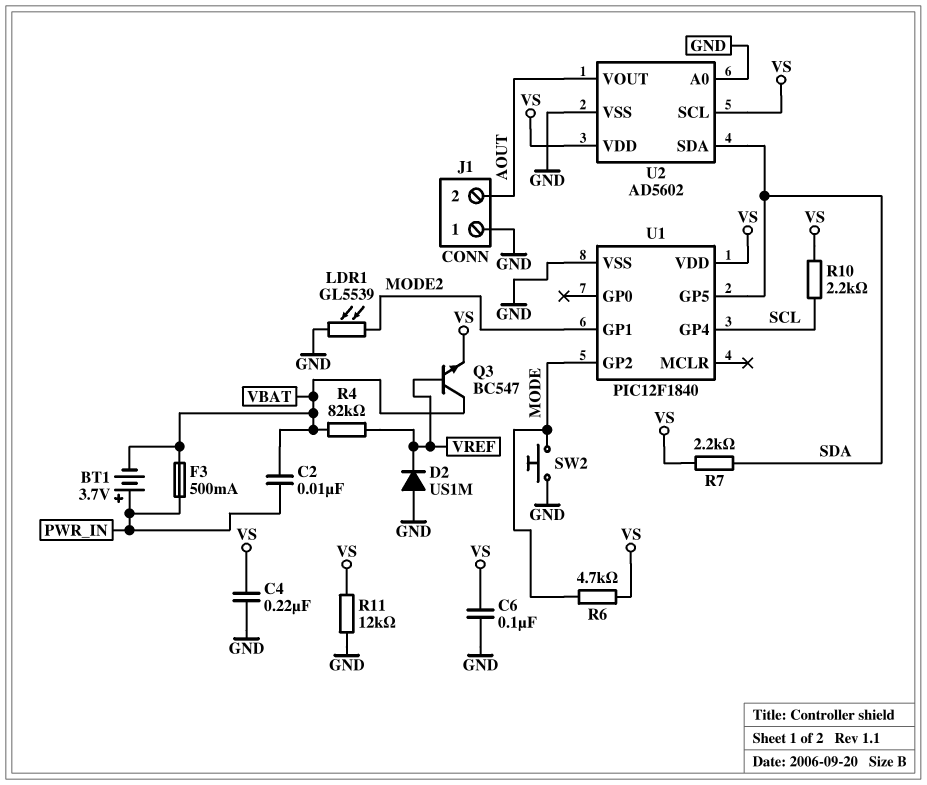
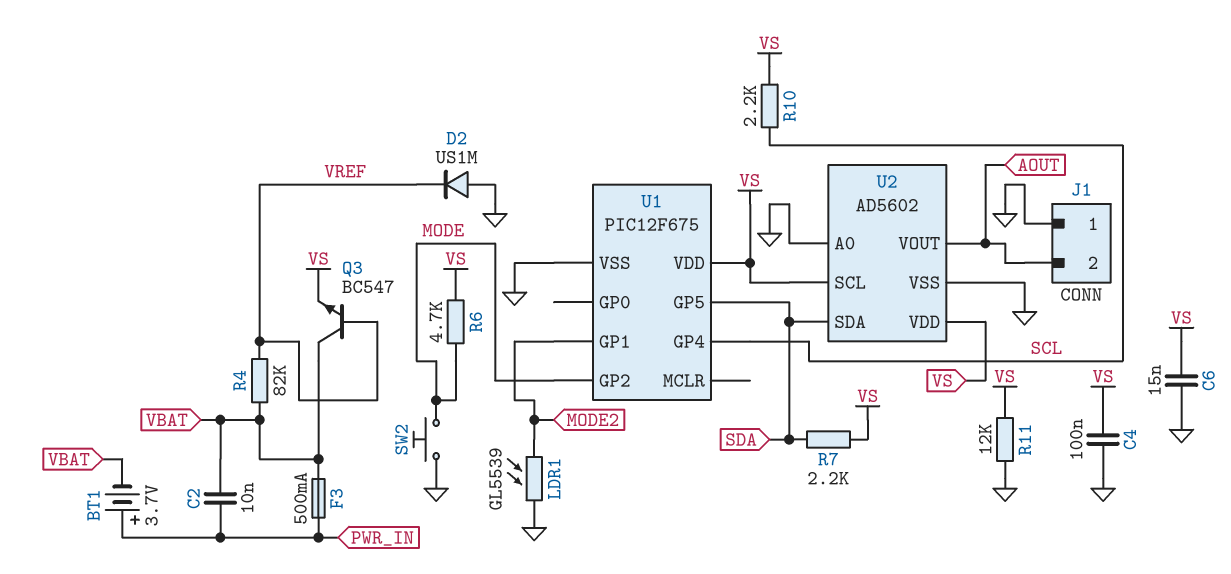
C4: 220nF (GND, VS) -> 100nF (GND, VS)
C6: 100nF (GND, VS) -> 15nF (GND, VS)
U1: PIC12F1840 -> PIC12F675

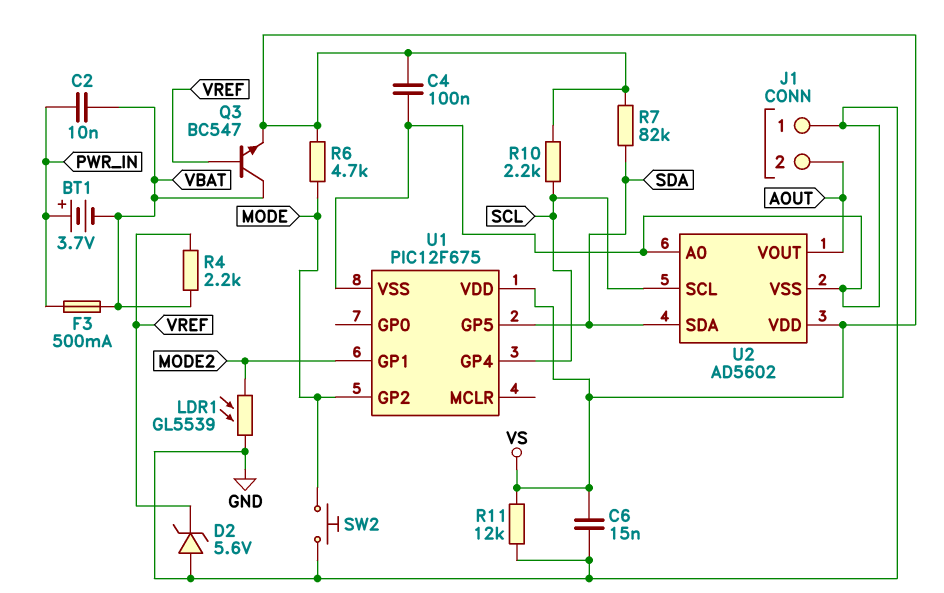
D2: diode US1M (A GND, K VREF) -> zener 5.6V (A GND, K VREF)
R4: 82k (VBAT, VREF) -> 2.2k (VBAT, VREF)
R7: 2.2k (SDA, VS) -> 82k (SDA, VS)
U2 pin SCL: VS -> SCL

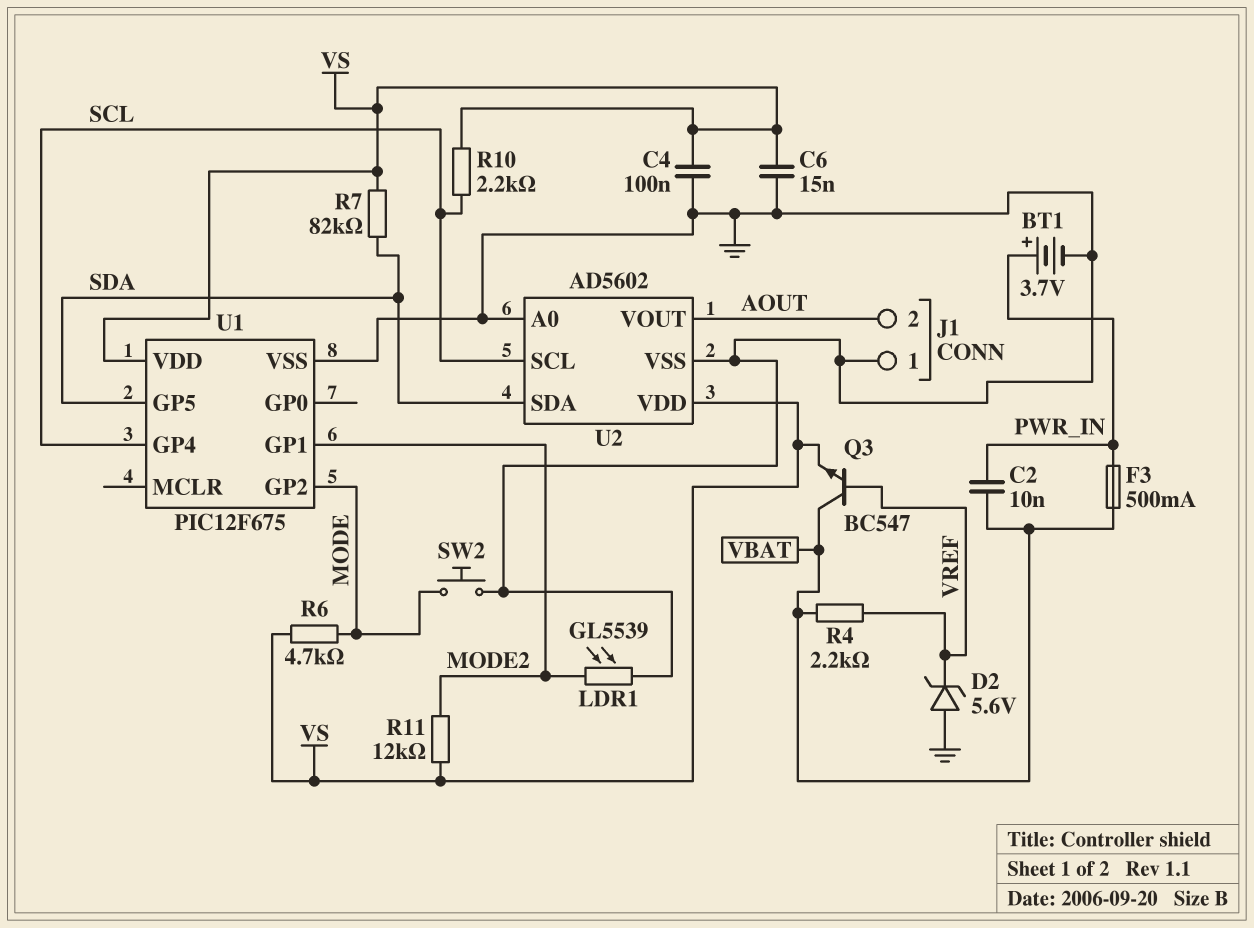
BT1: 3.7V (plus PWR_IN, minus VBAT) -> 3.7V (plus PWR_IN, minus GND)
R11: 12k (GND, VS) -> 12k (MODE2, VS)

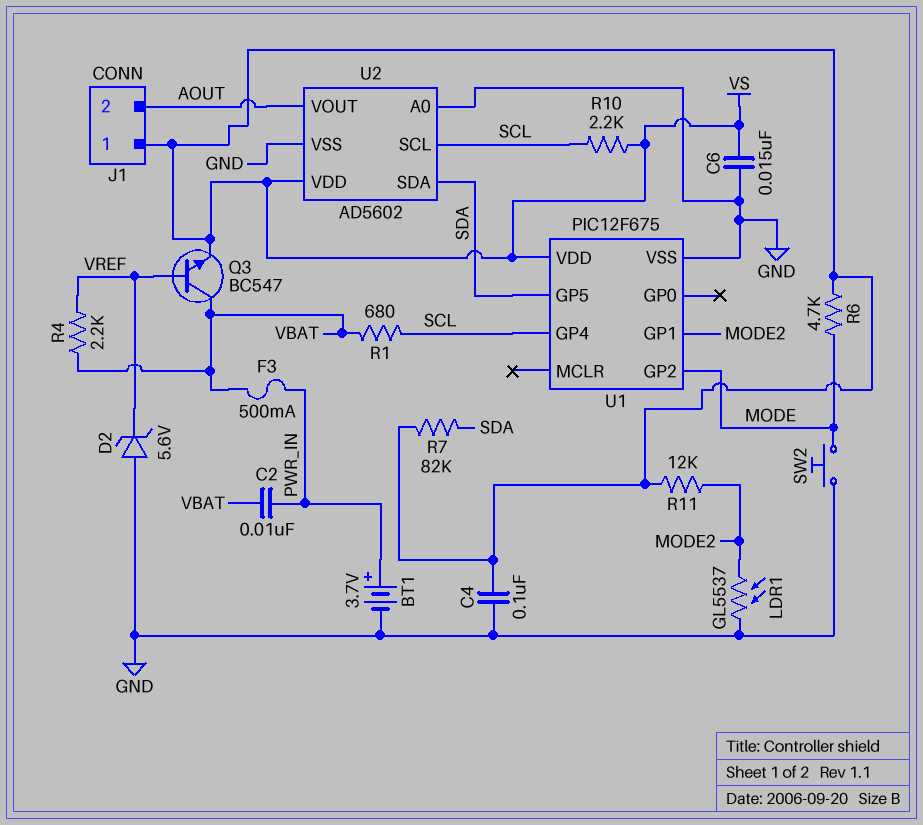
J1 pin 1: GND -> VS
LDR1: GL5539 (GND, MODE2) -> GL5537 (GND, MODE2)
R1: none -> 680 (SCL, VBAT)

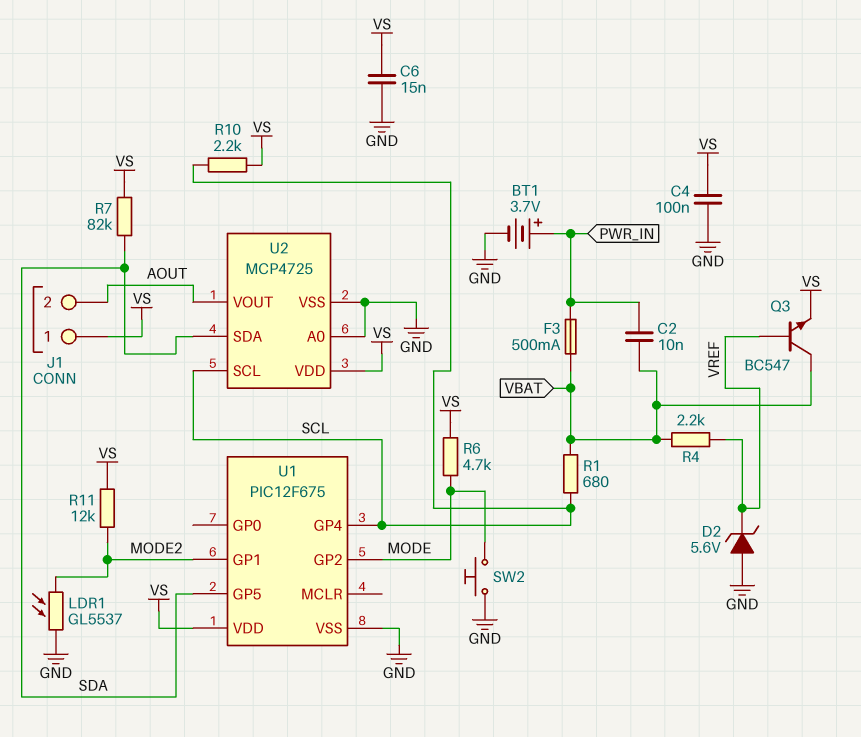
U2: AD5602 -> MCP4725

